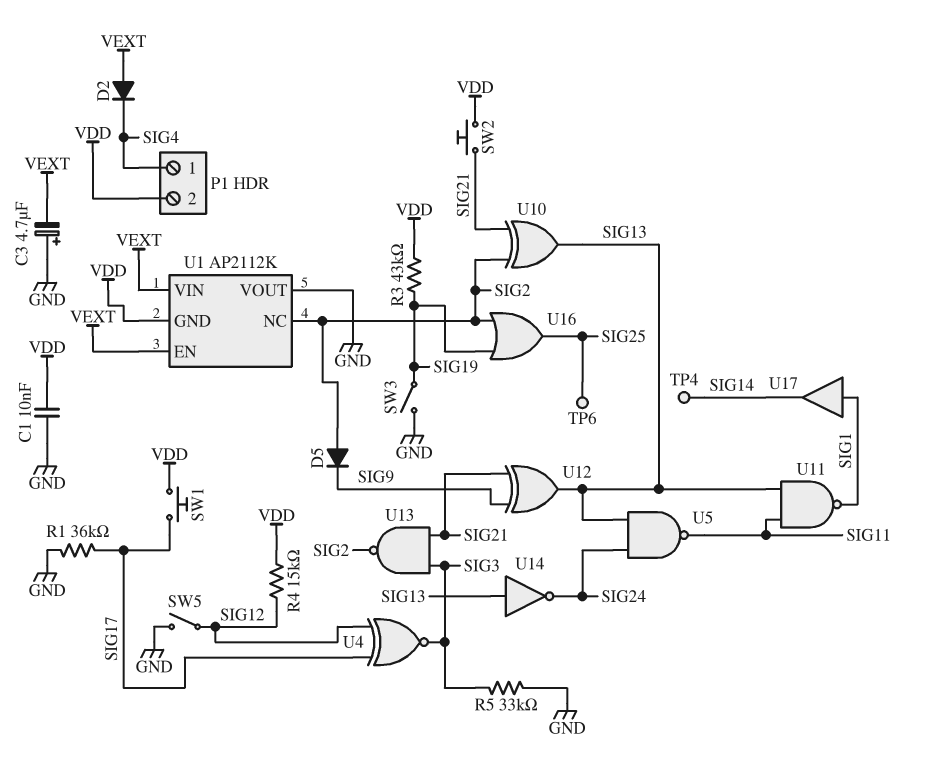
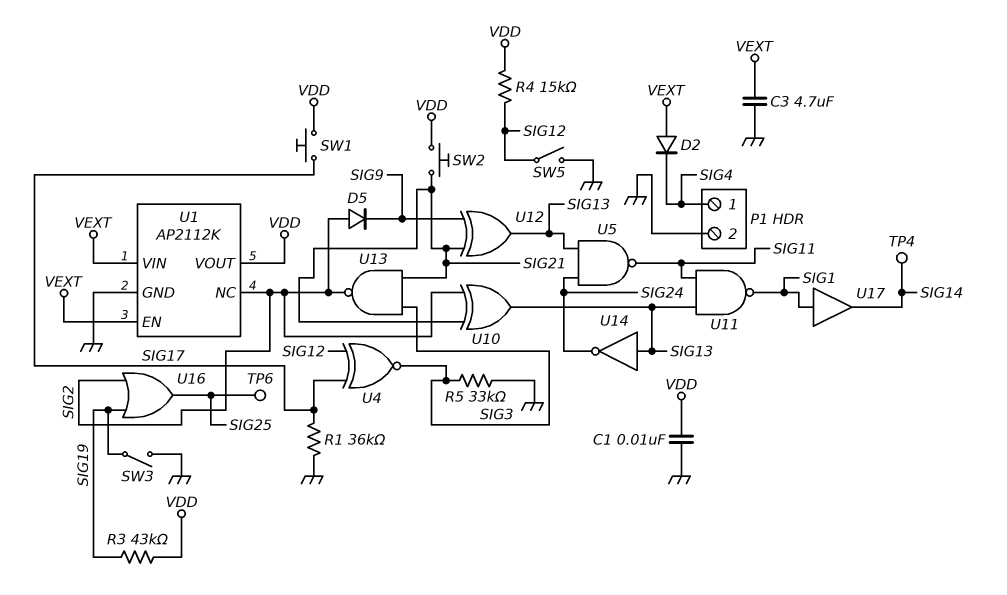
C3: 4.7uF (plus GND, minus VEXT) -> 4.7uF (GND, VEXT)
P1 pin 2: VDD -> GND
U1 pin GND: VDD -> GND
U1 pin VOUT: GND -> VDD

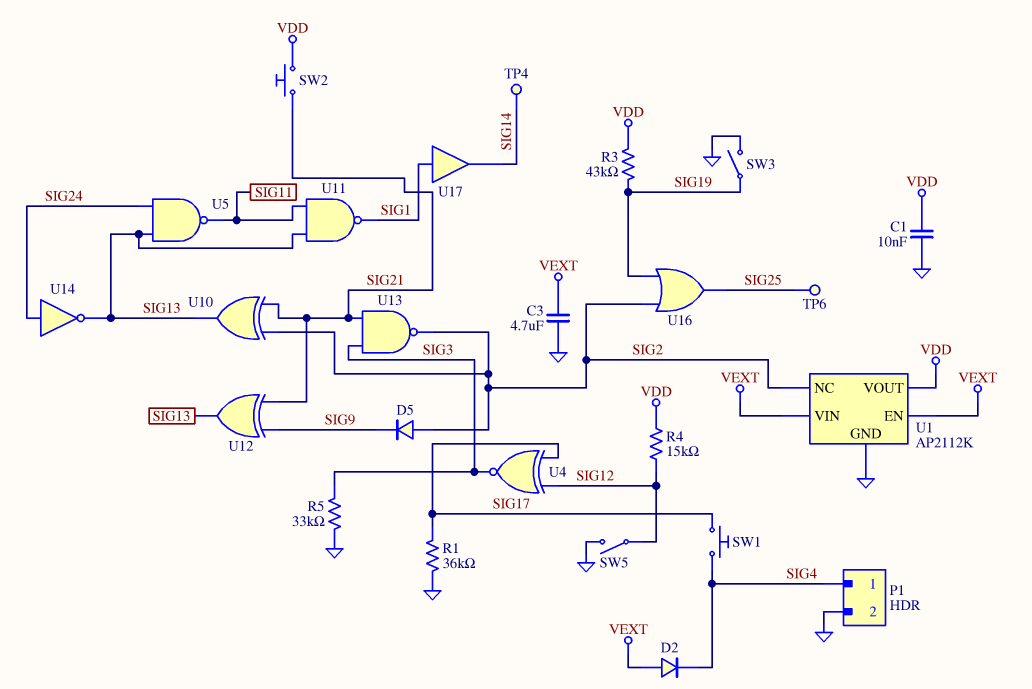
SW1: button (SIG17, VDD) -> button (SIG4, SIG17)
U14: NOT (in SIG13, out SIG24) -> NOT (in SIG24, out SIG13)

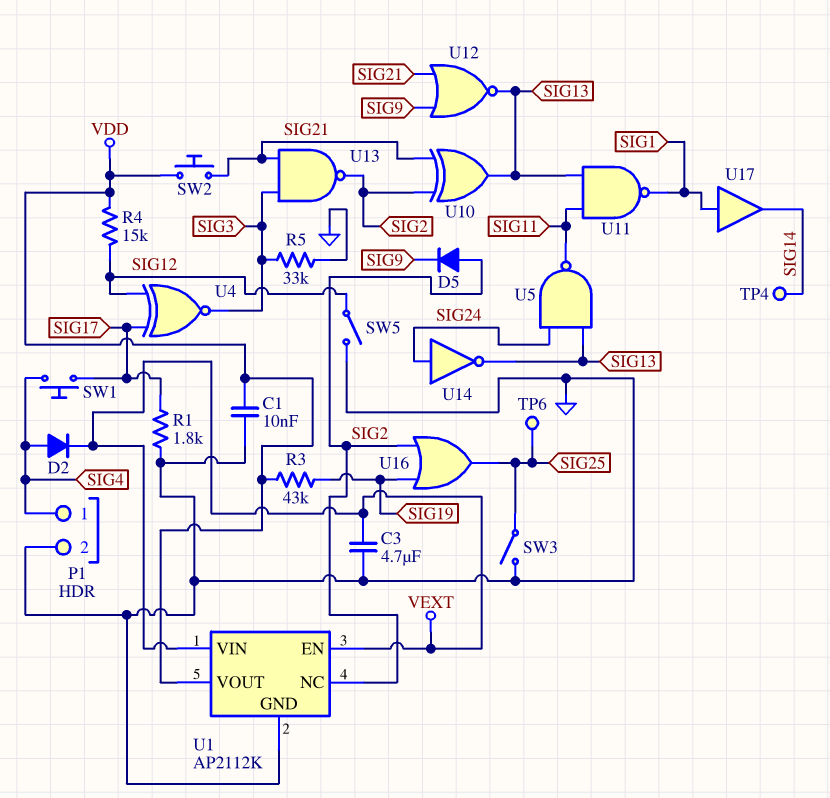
D2: diode (A VEXT, K SIG4) -> diode (A SIG4, K VEXT)
R1: 36k (GND, SIG17) -> 1.8k (GND, SIG17)
SW3: switch (GND, SIG19) -> switch (GND, SIG25)
U12: XOR (in SIG9, in SIG21, out SIG13) -> NOR (in SIG9, in SIG21, out SIG13)

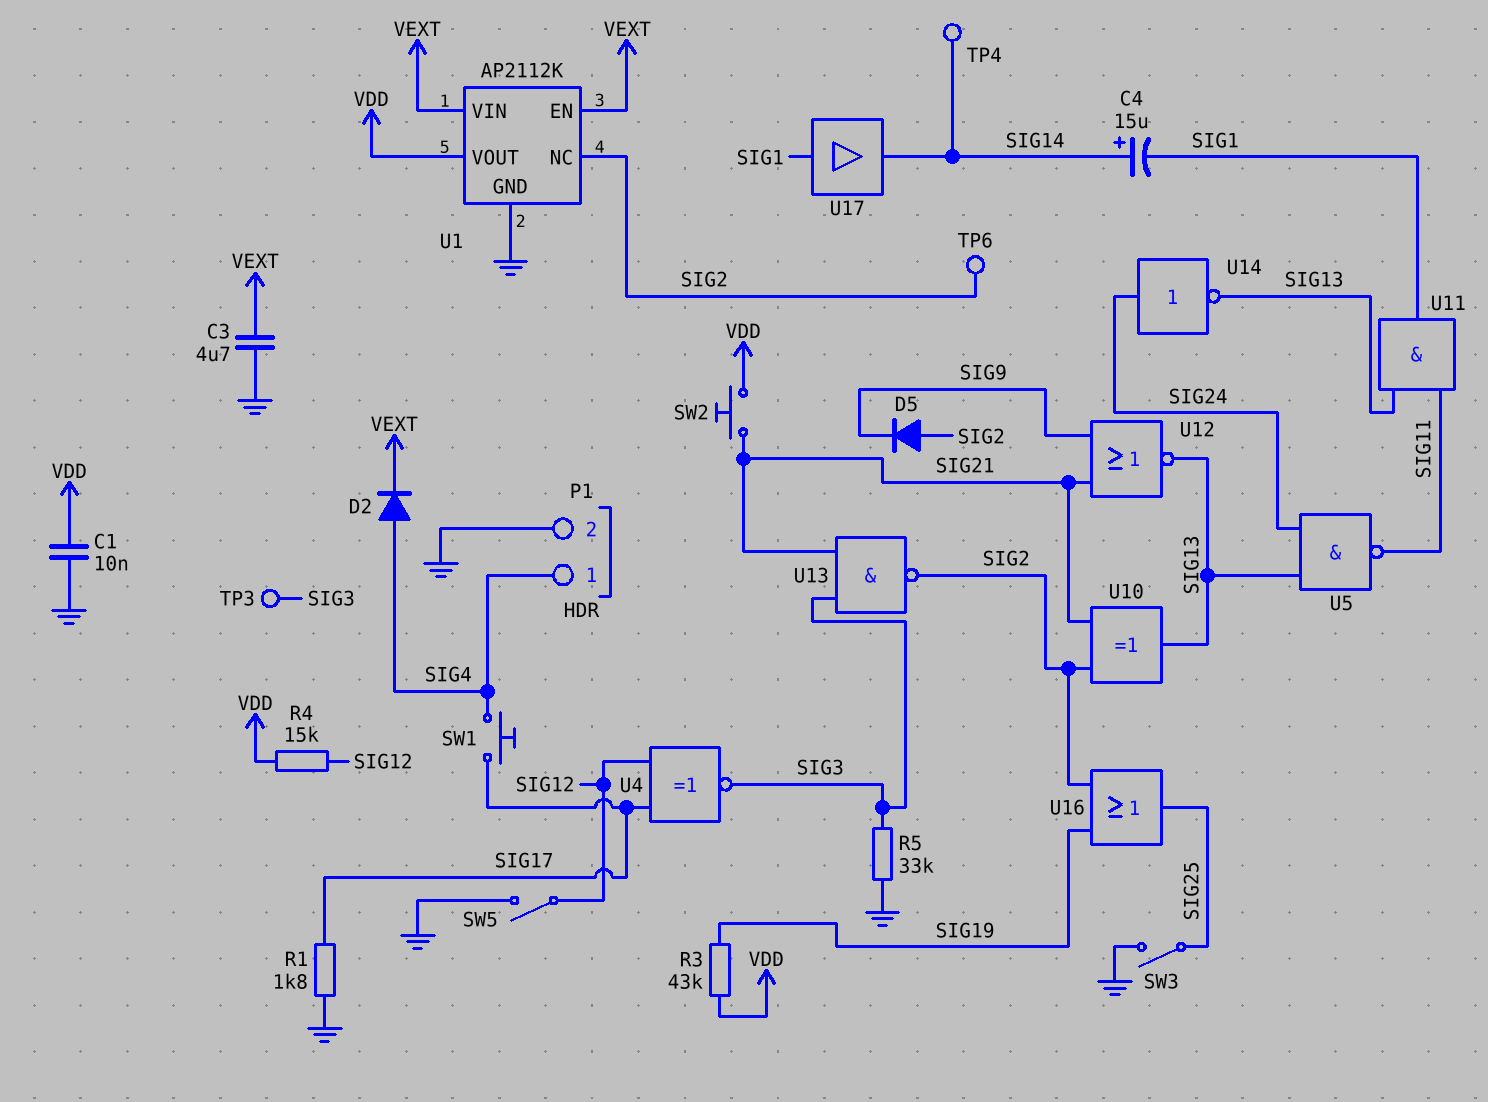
C4: none -> 15uF (plus SIG14, minus SIG1)
TP3: none -> test point (SIG3)
TP6: test point (SIG25) -> test point (SIG2)
U11: NAND (in SIG11, in SIG13, out SIG1) -> AND (in SIG11, in SIG13, out SIG1)

